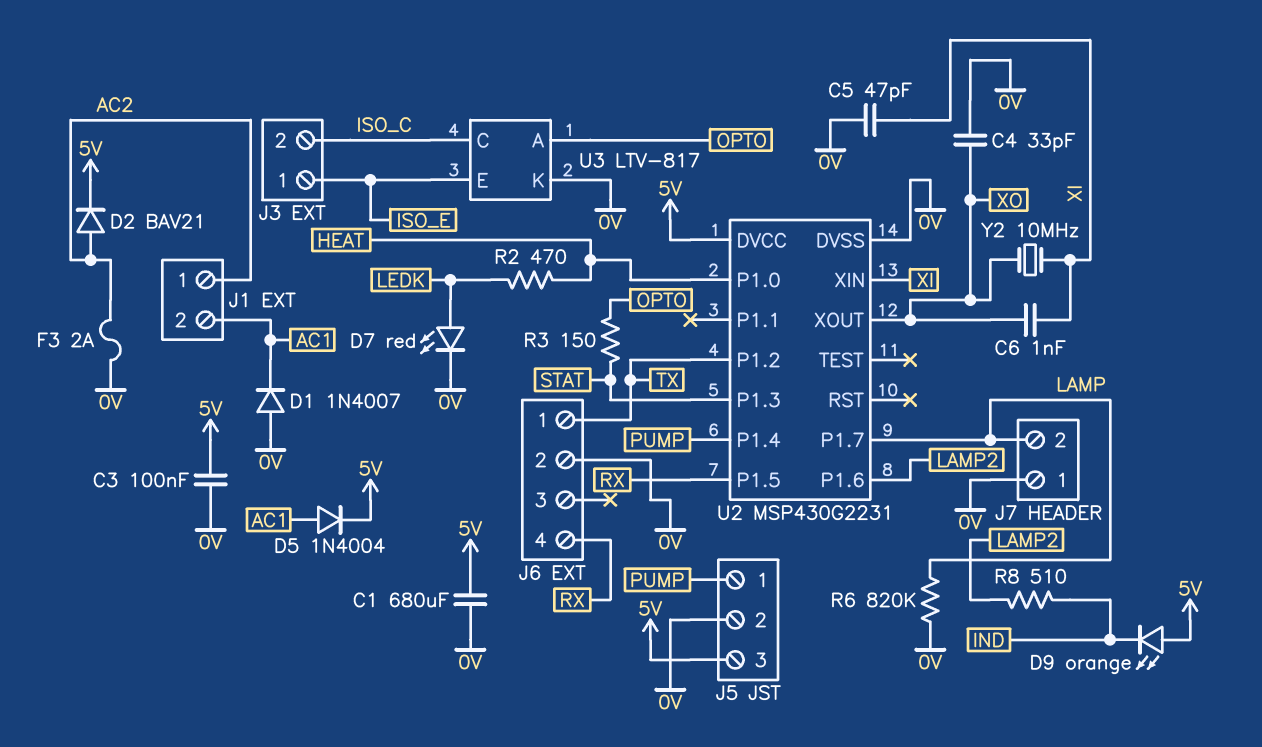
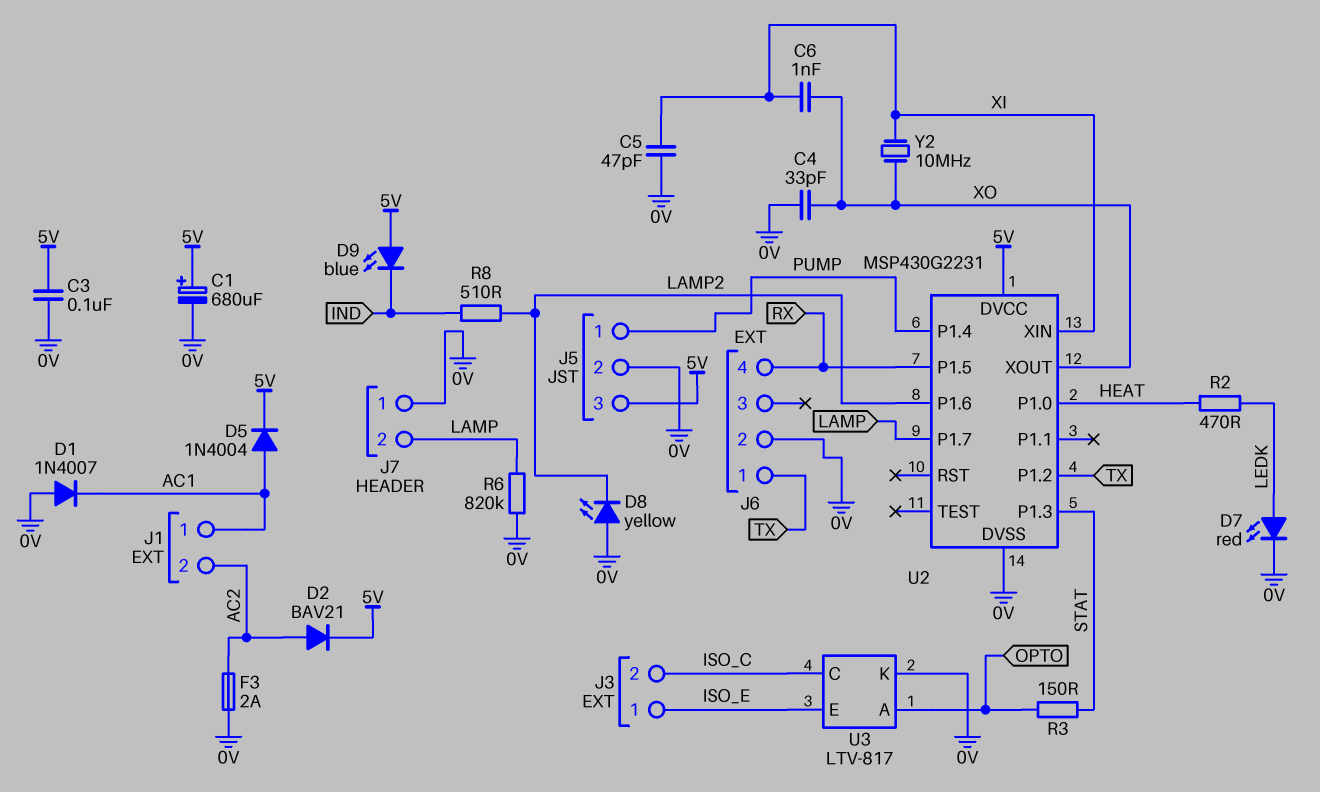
C1: 680uF (0V, 5V) -> 680uF (plus 5V, minus 0V)
D8: none -> LED yellow (A 0V, K LAMP2)
D9: LED orange (A 5V, K IND) -> LED blue (A 5V, K IND)
J1 pin 1: AC2 -> AC1
J1 pin 2: AC1 -> AC2

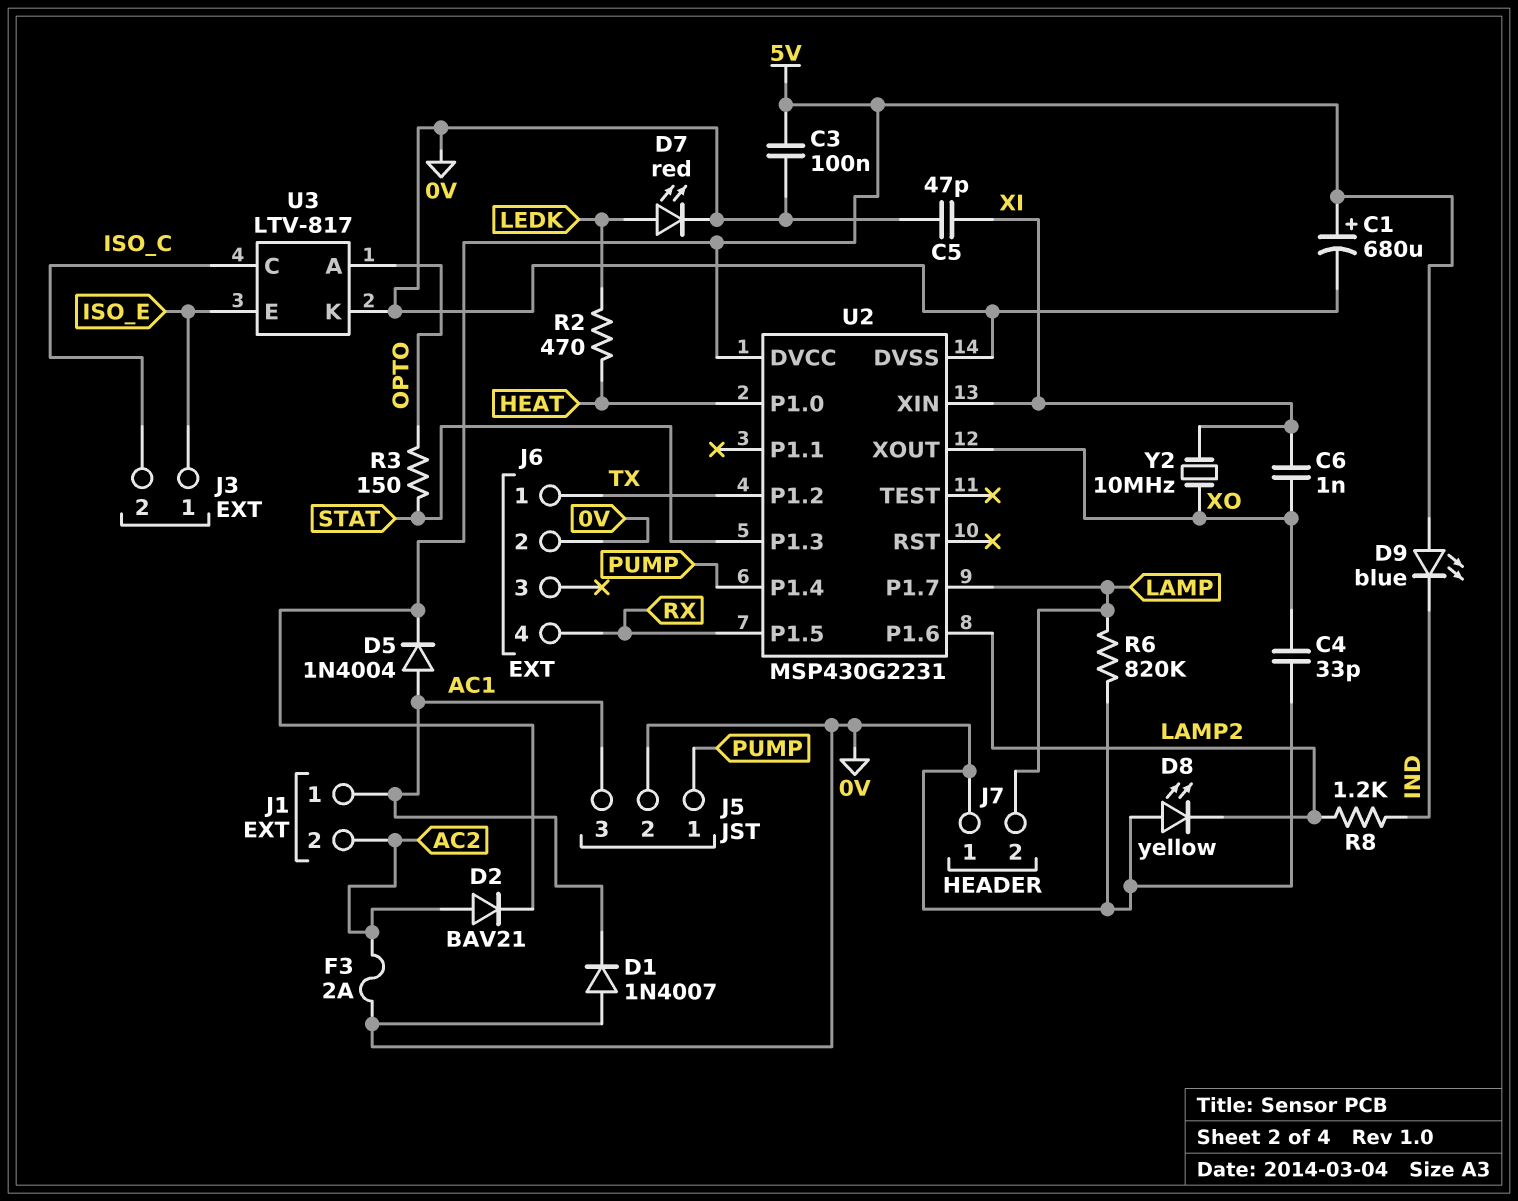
J5 pin 3: 5V -> AC1
R8: 510 (IND, LAMP2) -> 1.2k (IND, LAMP2)

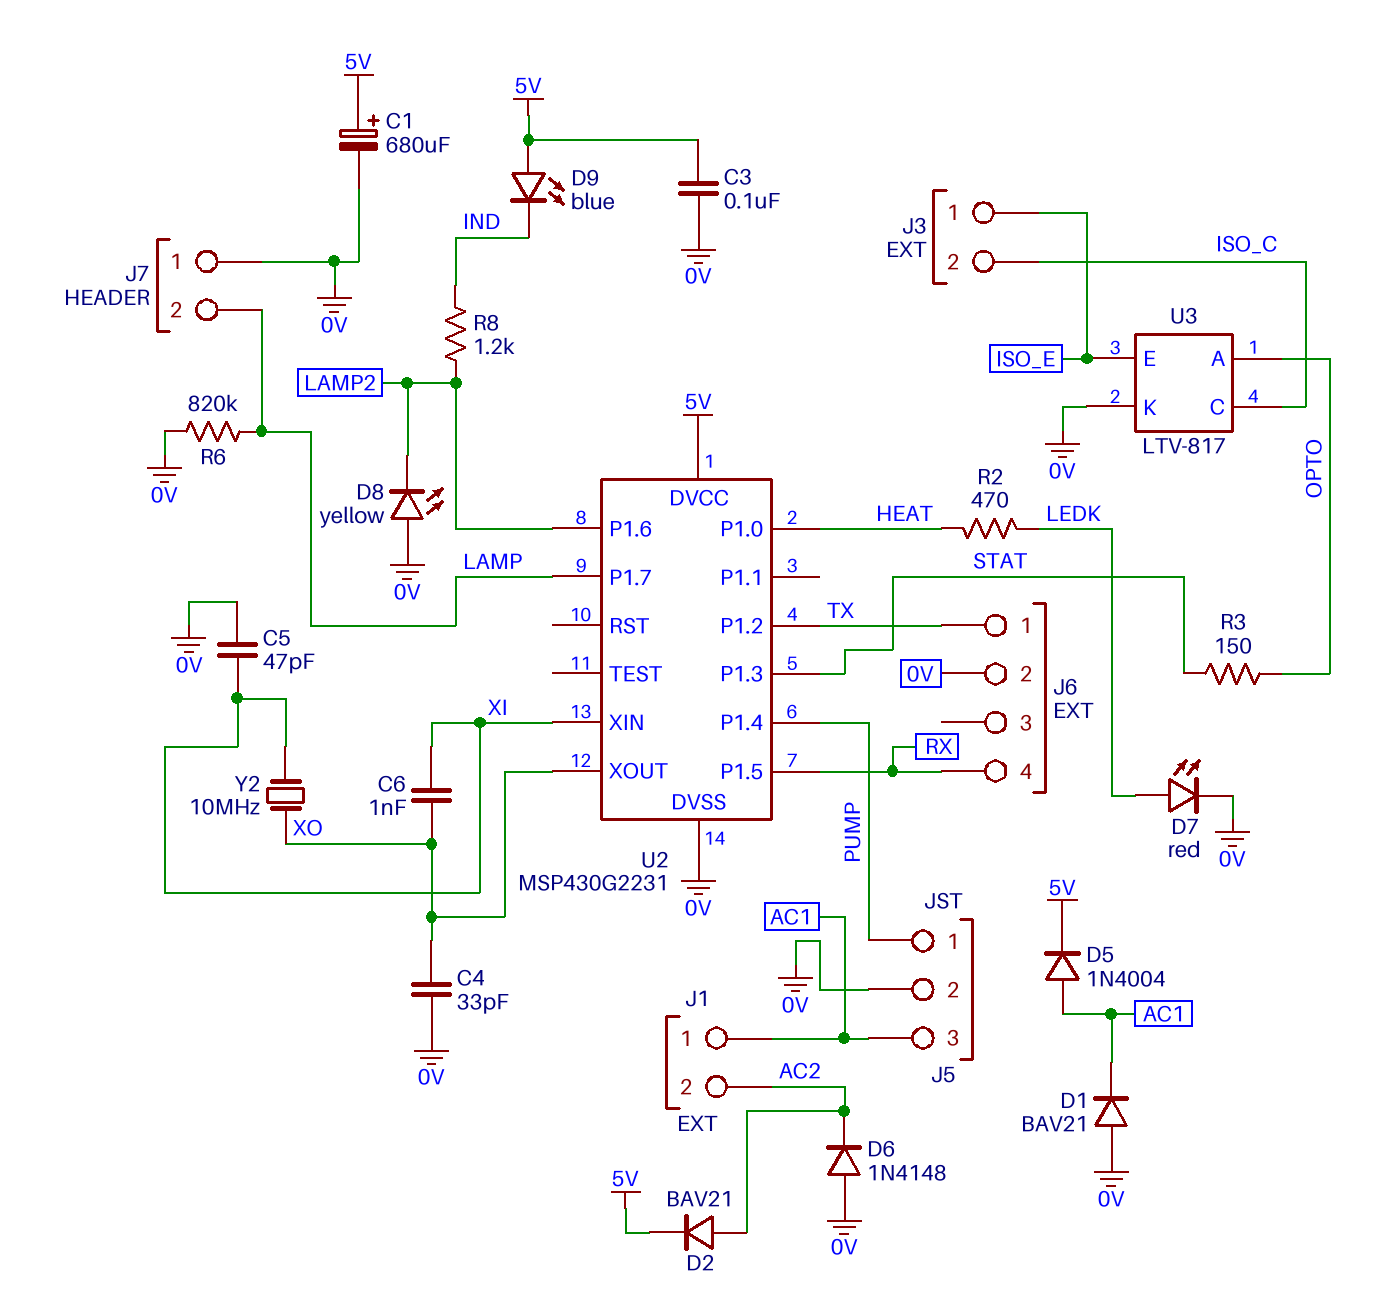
D1: diode 1N4007 (A 0V, K AC1) -> diode BAV21 (A 0V, K AC1)
D6: none -> diode 1N4148 (A 0V, K AC2)
F3: 2A (0V, AC2) -> none

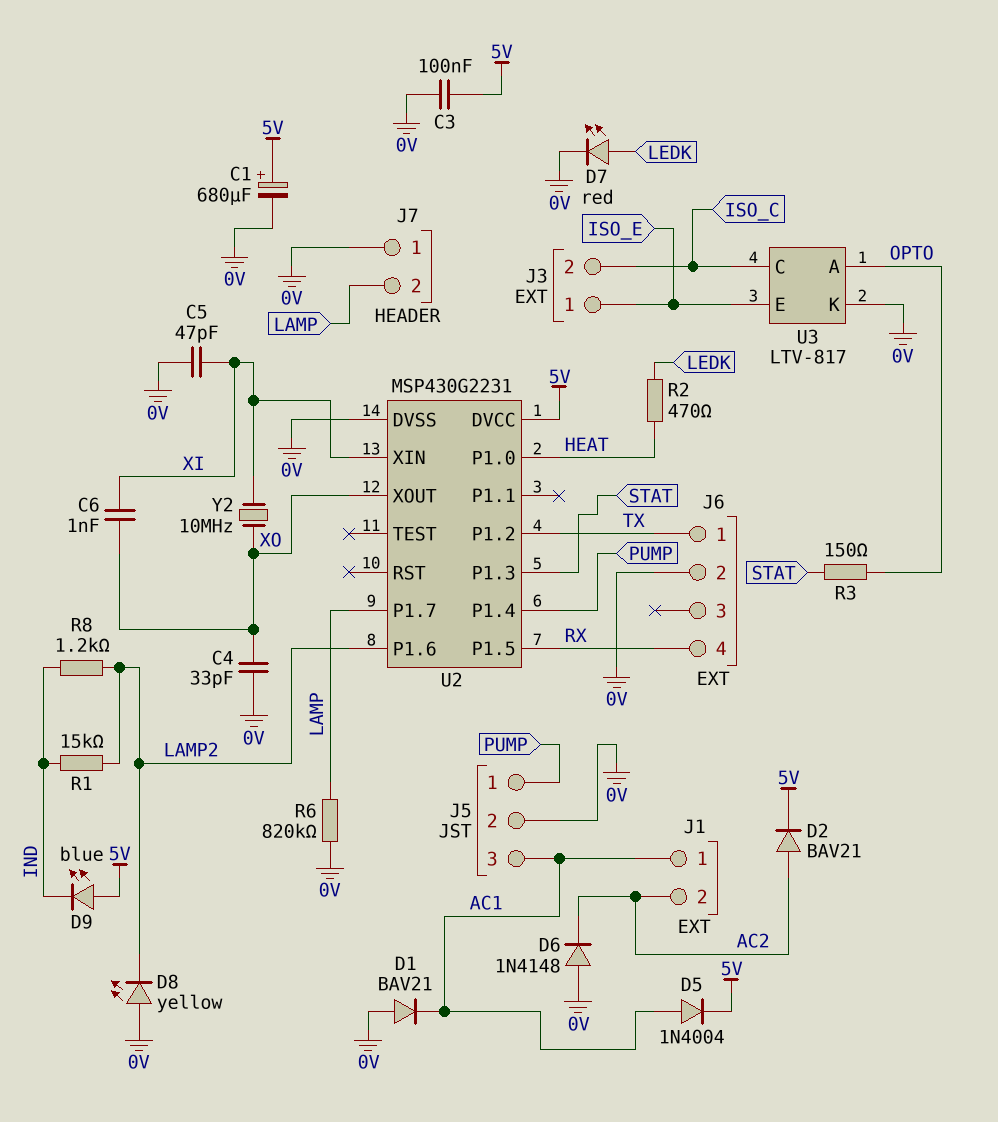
R1: none -> 15k (IND, LAMP2)

